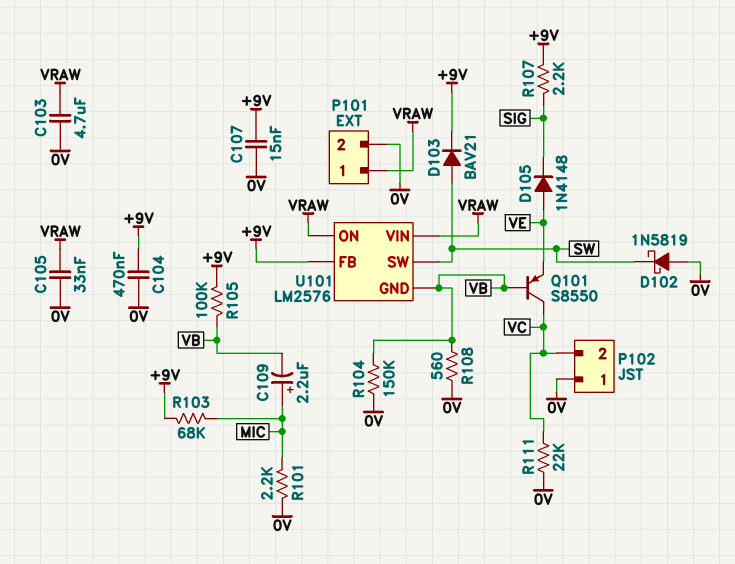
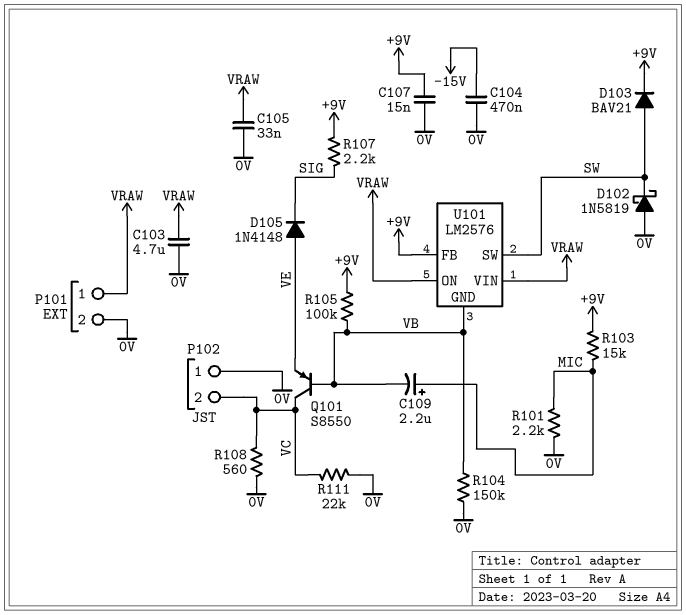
C104: 470nF (+9V, 0V) -> 470nF (-15V, 0V)
R103: 68k (+9V, MIC) -> 15k (+9V, MIC)
R108: 560 (0V, VB) -> 560 (0V, VC)

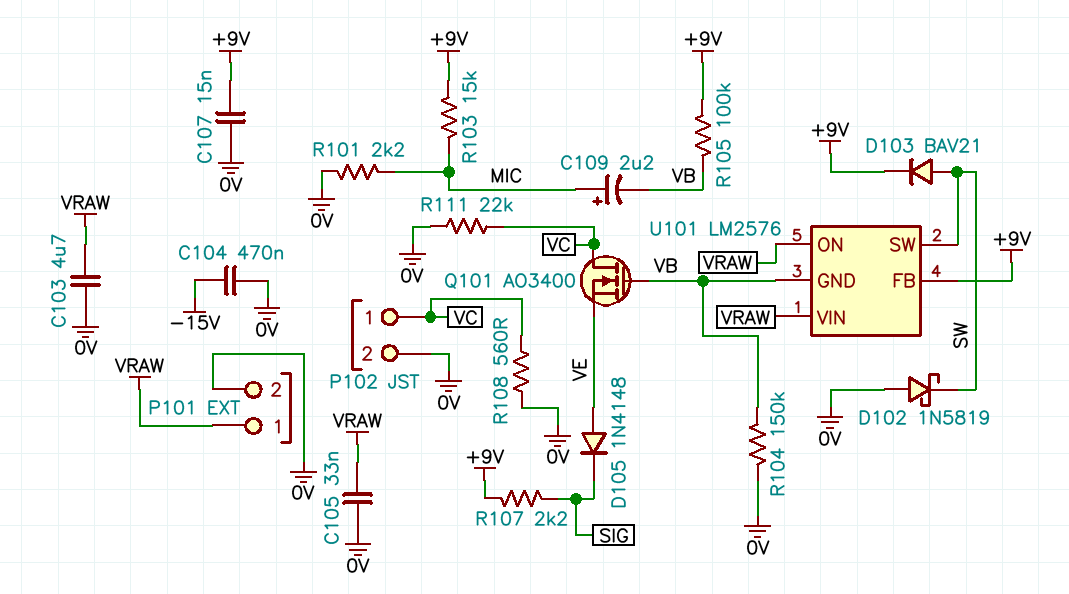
P102 pin 1: 0V -> VC
P102 pin 2: VC -> 0V
Q101: PNP S8550 (B VB, C VC, E VE) -> NMOS AO3400 (G VB, D VC, S VE)

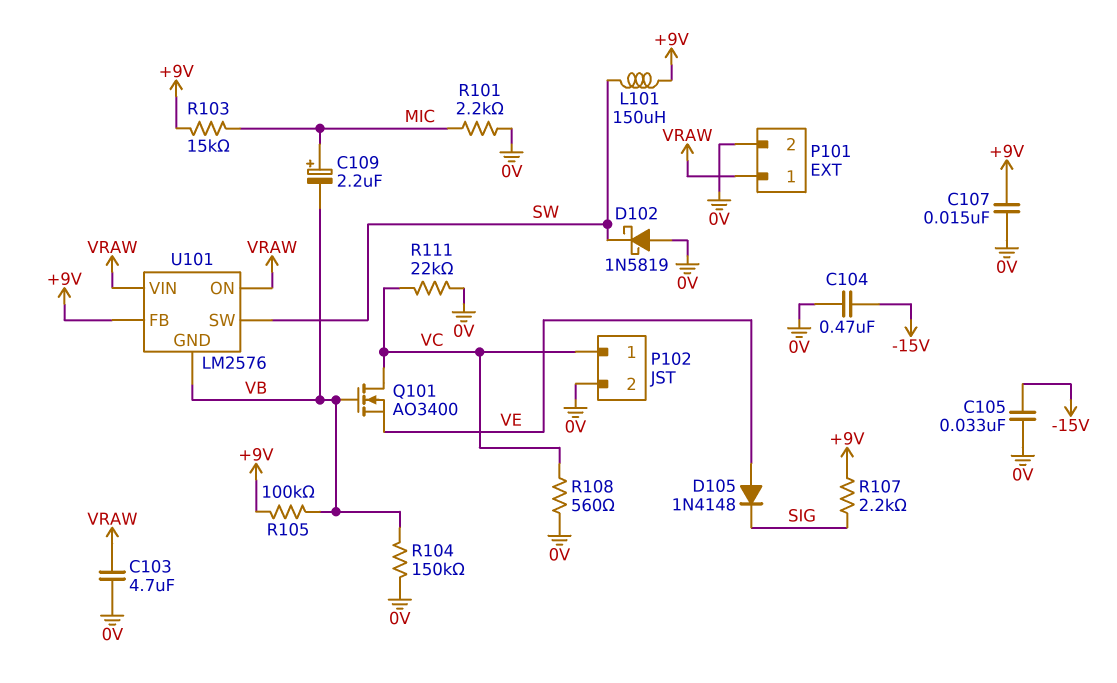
C105: 33nF (0V, VRAW) -> 33nF (-15V, 0V)
D103: diode BAV21 (A SW, K +9V) -> none
L101: none -> 150uH (+9V, SW)

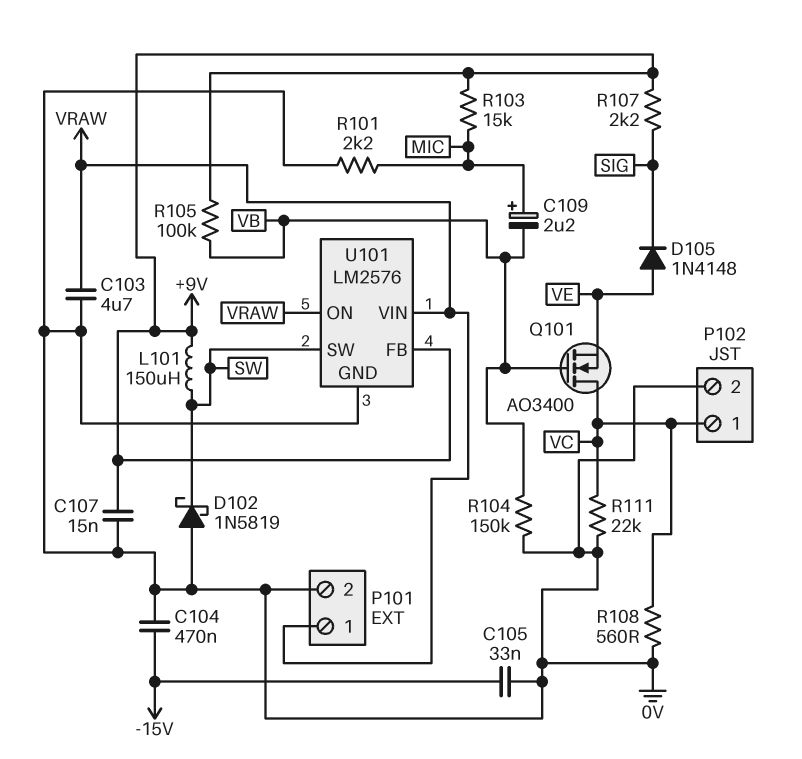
U101 pin GND: VB -> 0V

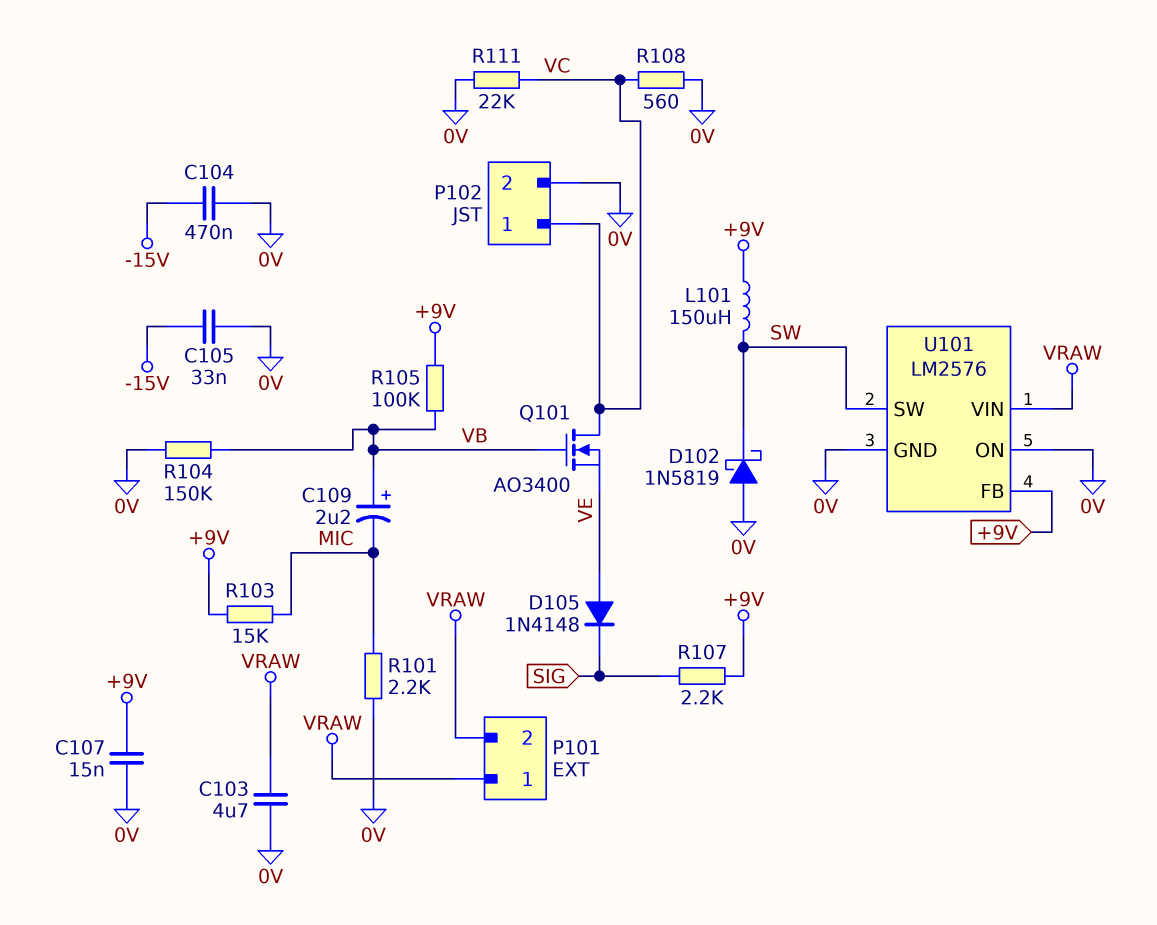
C109: 2.2uF (plus MIC, minus VB) -> 2.2uF (plus VB, minus MIC)
P101 pin 2: 0V -> VRAW
U101 pin ON: VRAW -> 0V

